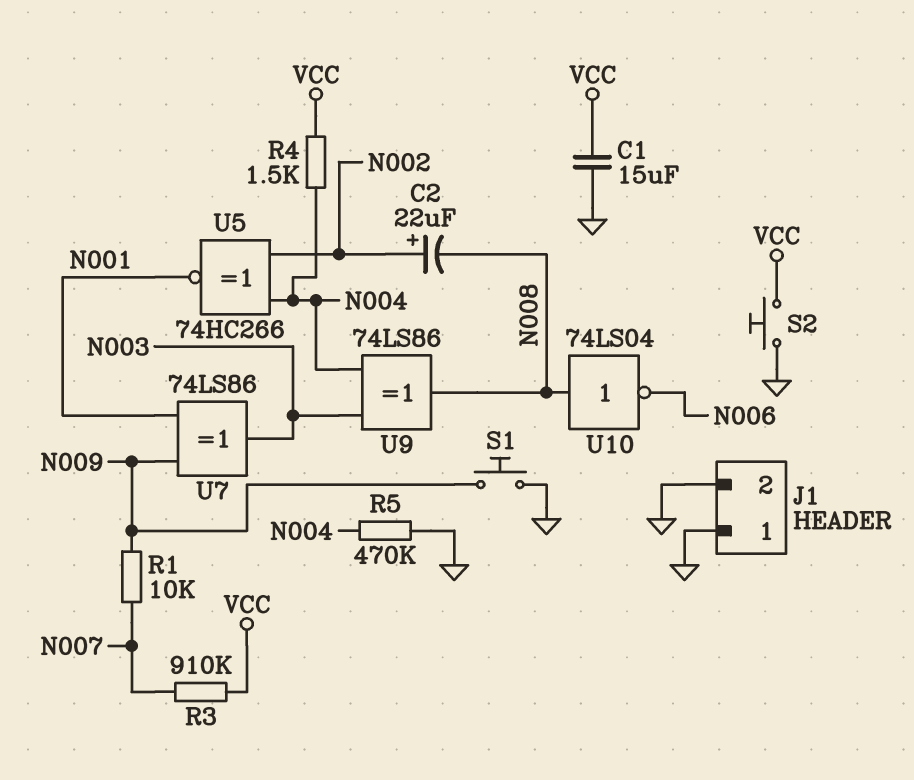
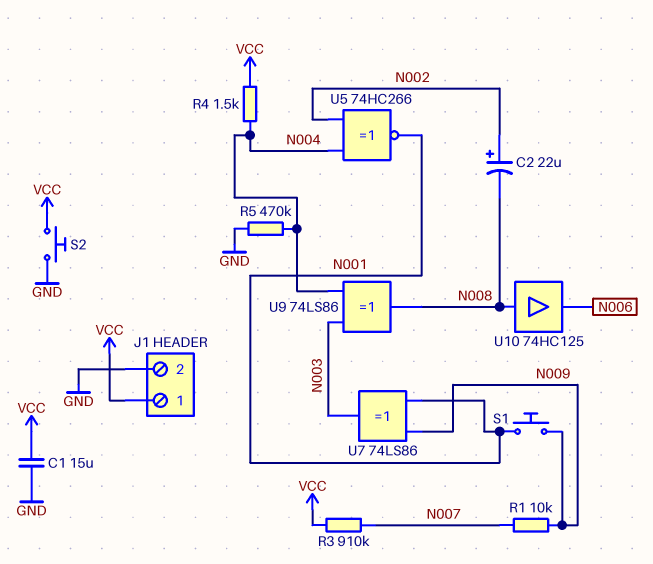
J1 pin 1: GND -> VCC
S1: button (GND, N009) -> button (N001, N009)
U10: NOT 74LS04 (in N008, out N006) -> buffer 74HC125 (in N008, out N006)

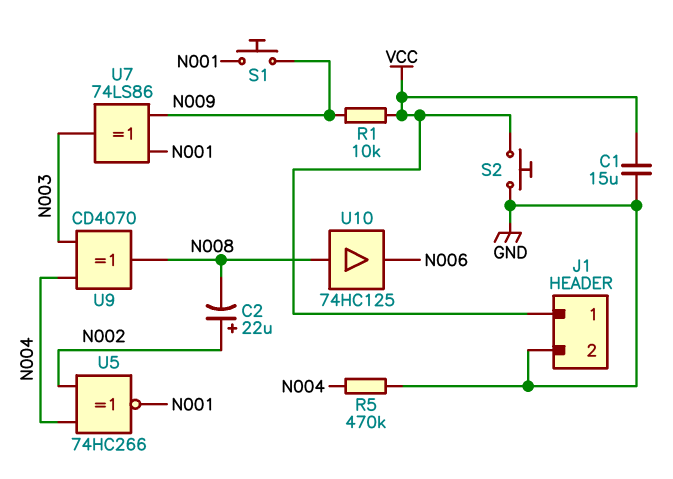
R1: 10k (N007, N009) -> 10k (N009, VCC)
R3: 910k (N007, VCC) -> none
R4: 1.5k (N004, VCC) -> none
U9: XOR 74LS86 (in N003, in N004, out N008) -> XOR CD4070 (in N003, in N004, out N008)

